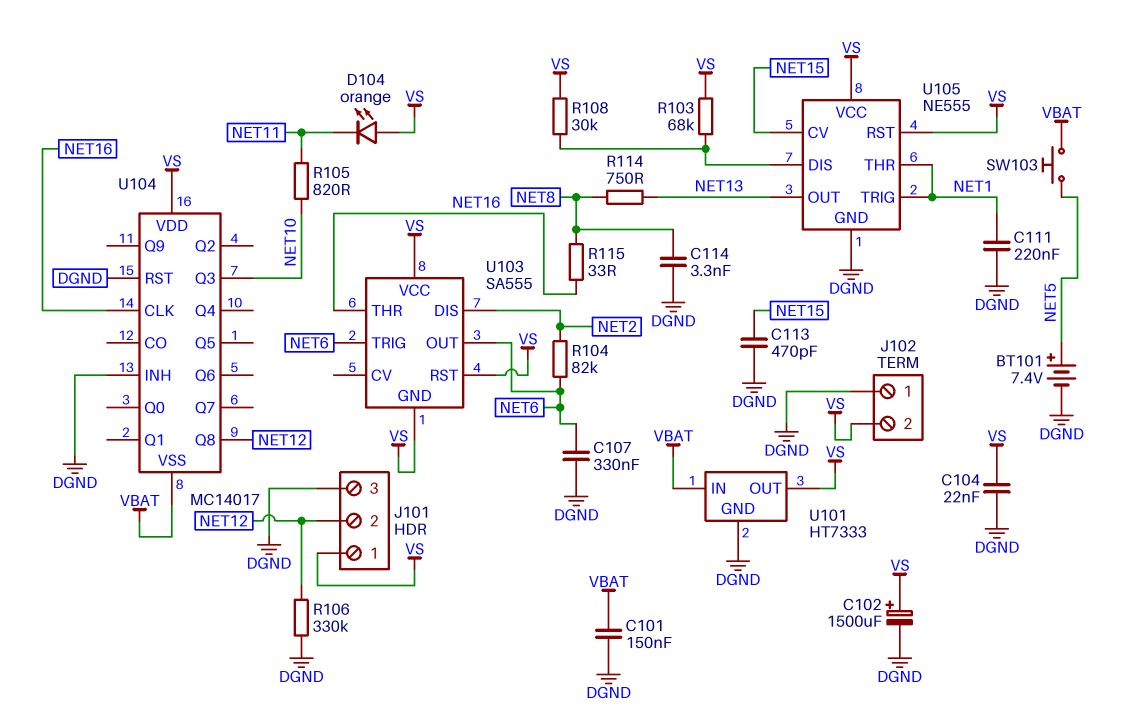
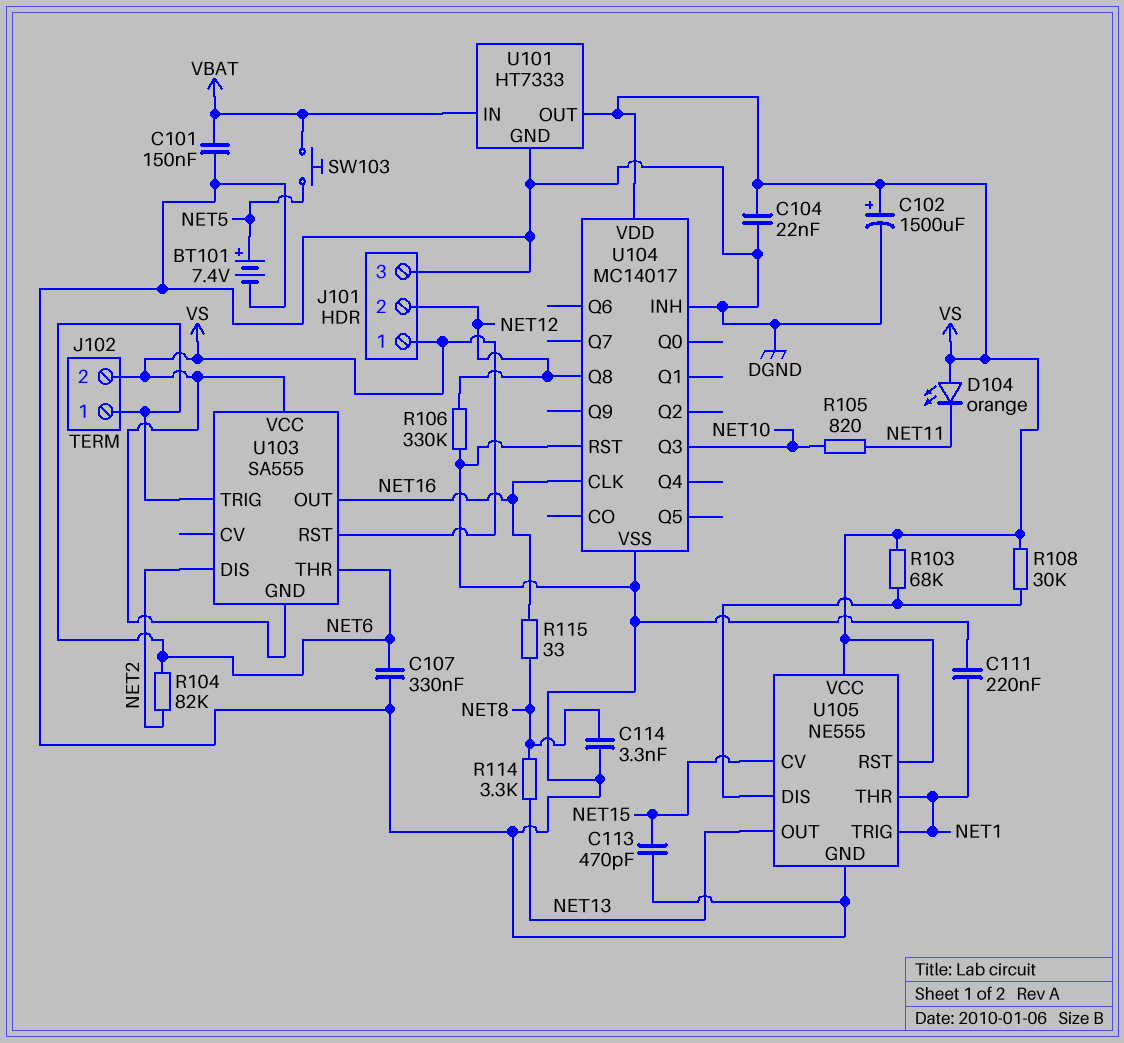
J102 pin 1: DGND -> NET6
R114: 750 (NET8, NET13) -> 3.3k (NET8, NET13)
U103 pin OUT: NET6 -> NET16
U103 pin THR: NET16 -> NET6
U104 pin VSS: VBAT -> DGND

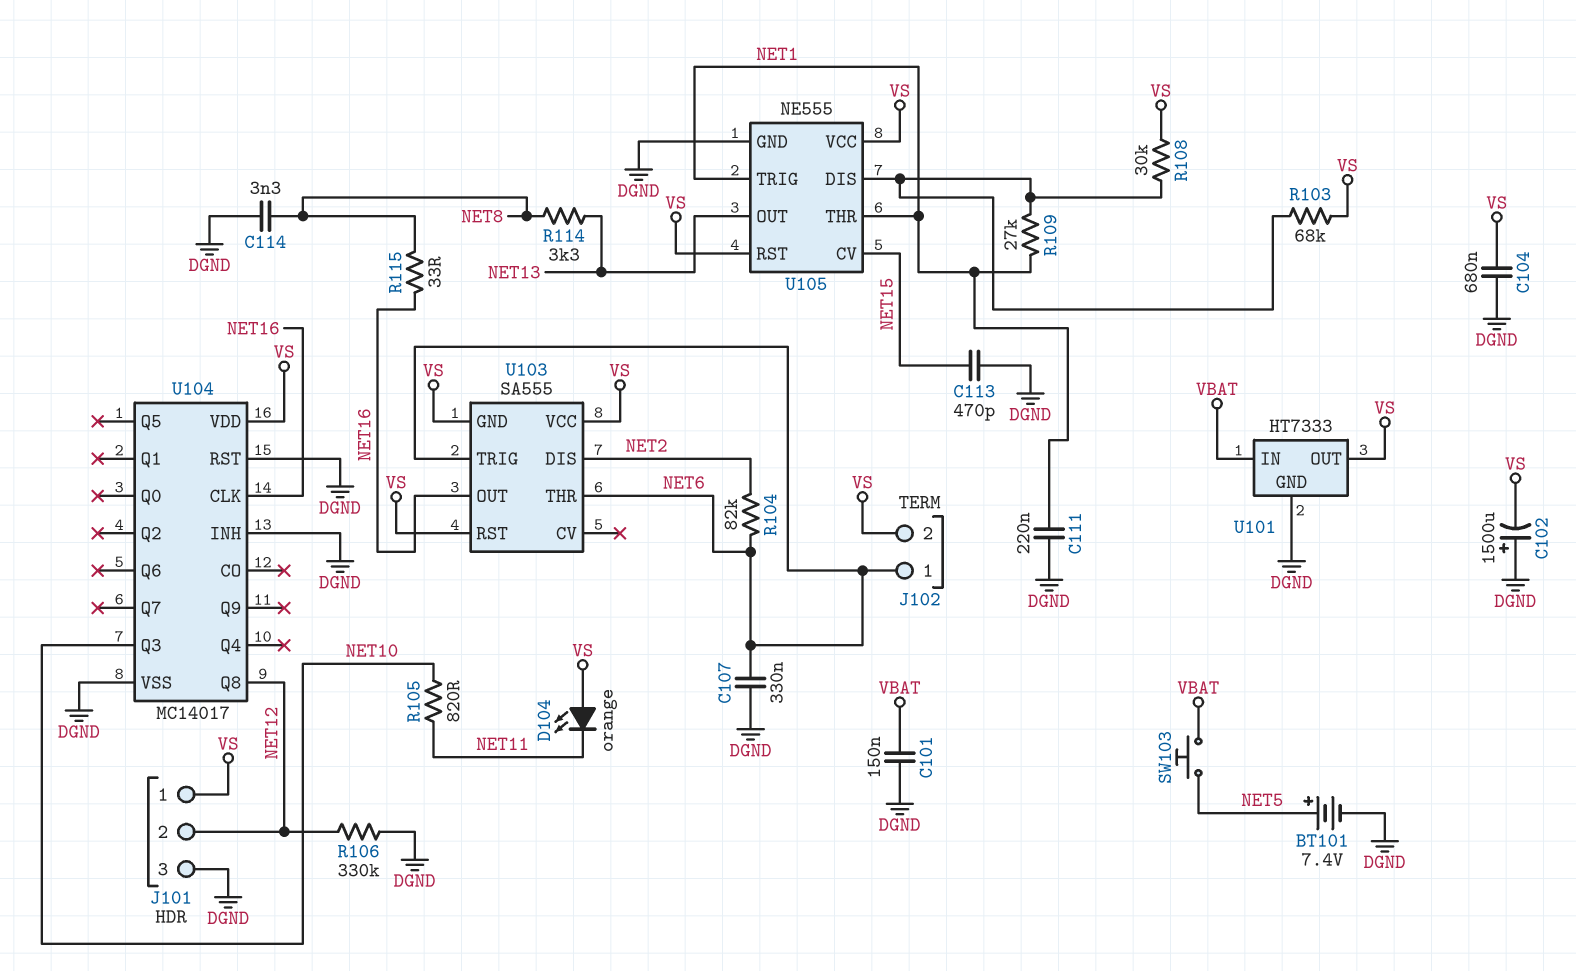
C102: 1500uF (plus VS, minus DGND) -> 1500uF (plus DGND, minus VS)
C104: 22nF (DGND, VS) -> 680nF (DGND, VS)
R109: none -> 27k (NET1, U105/DIS)

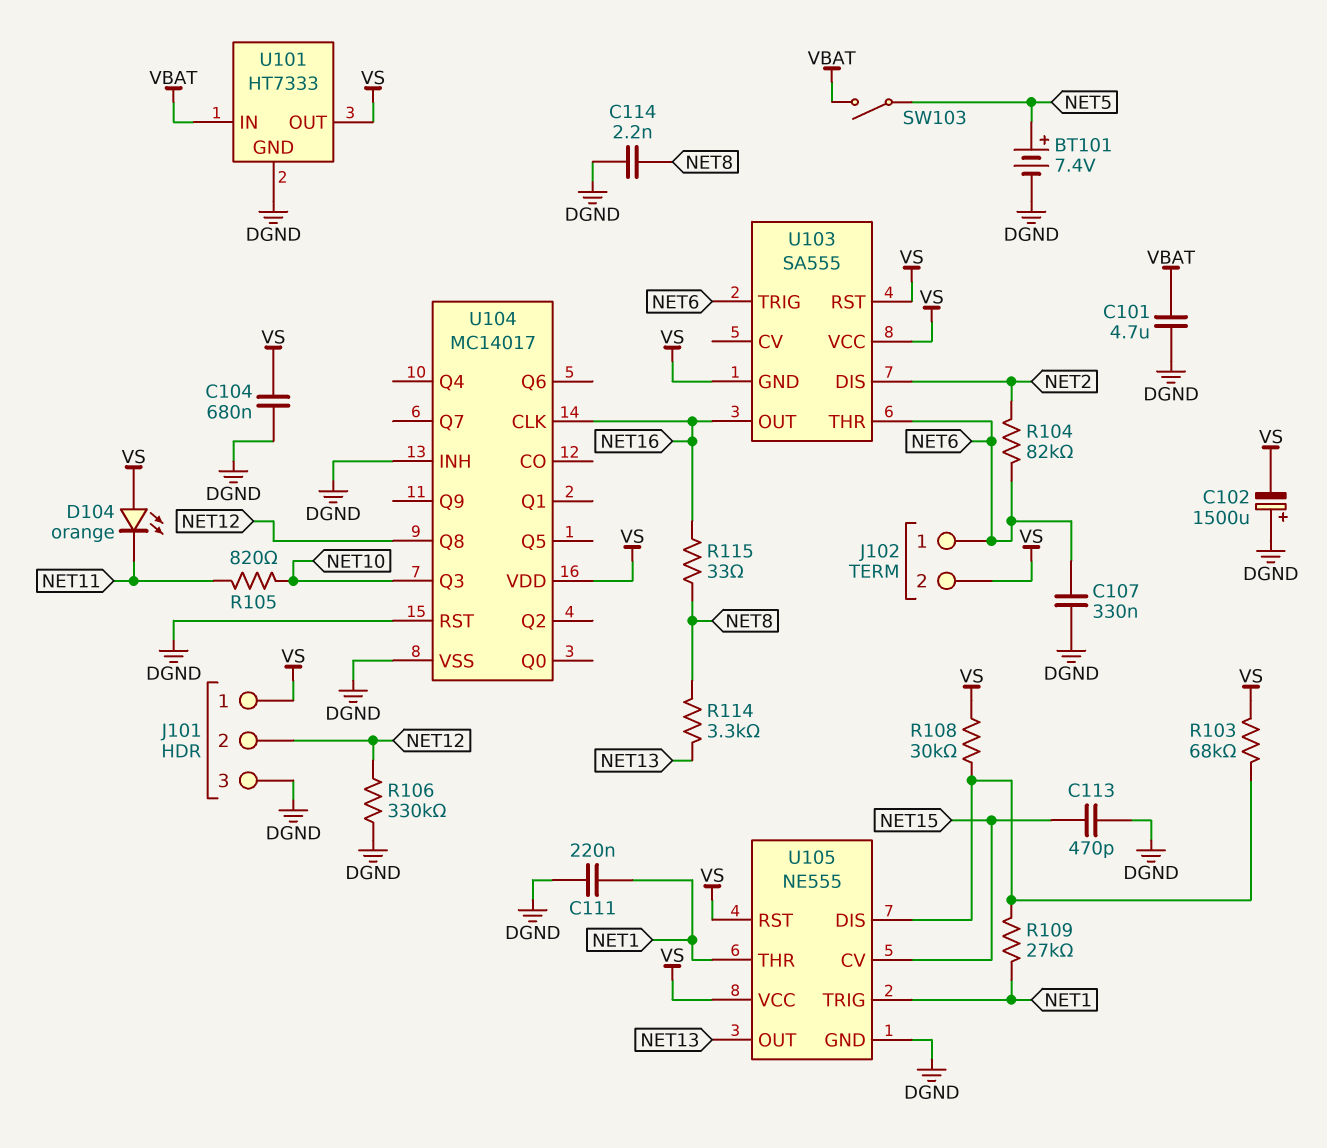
C101: 150nF (DGND, VBAT) -> 4.7uF (DGND, VBAT)
C114: 3.3nF (DGND, NET8) -> 2.2nF (DGND, NET8)
SW103: button (NET5, VBAT) -> switch (NET5, VBAT)

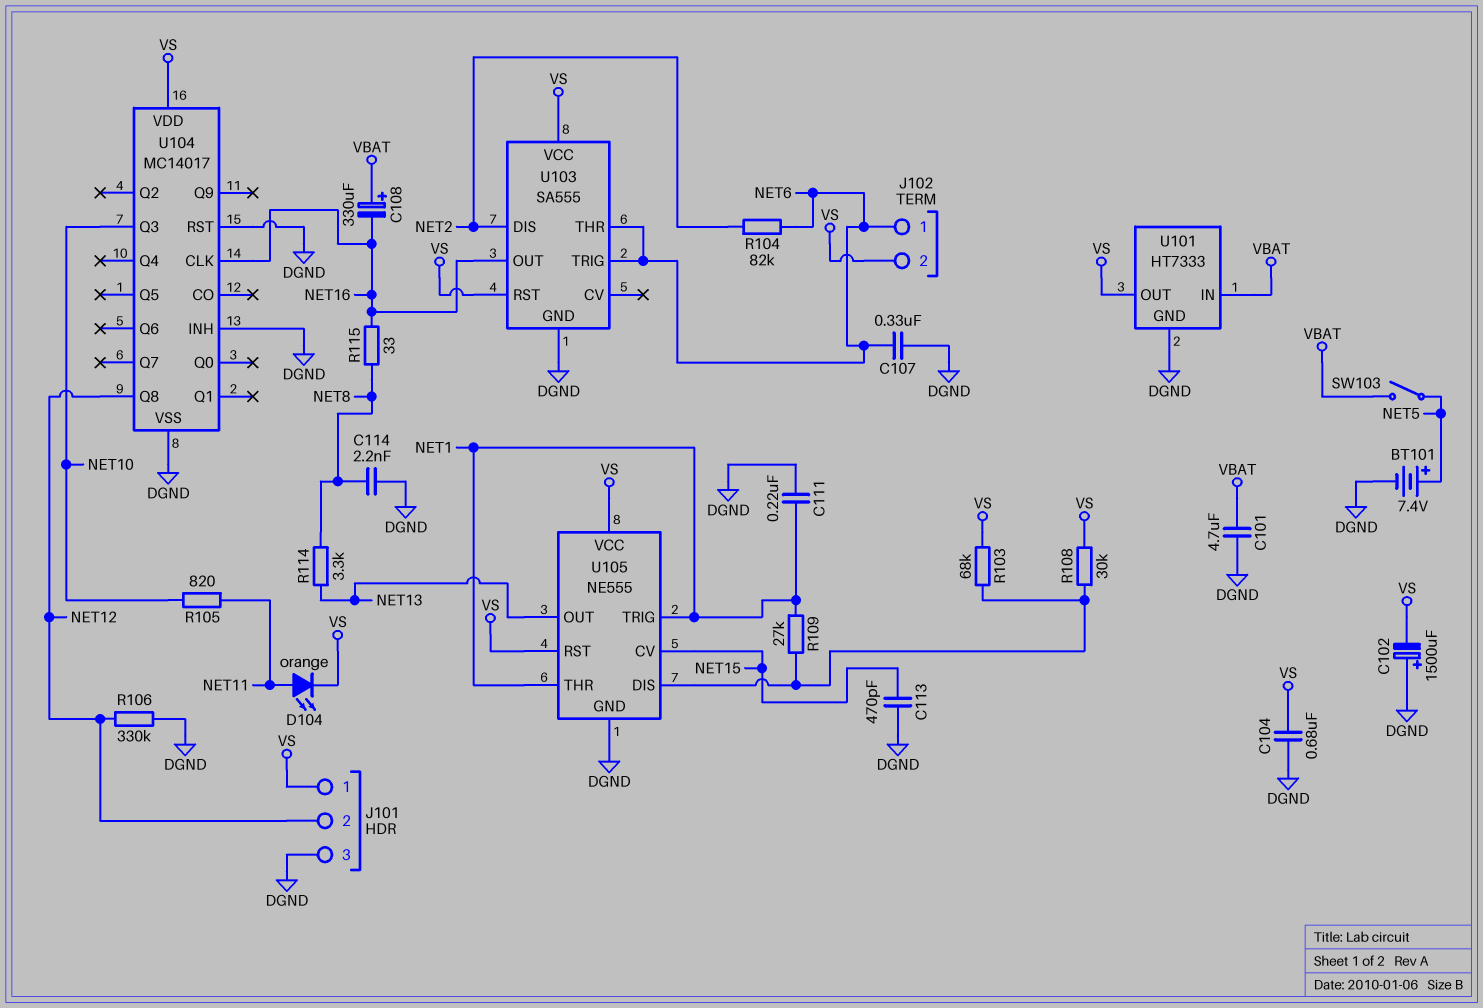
C108: none -> 330uF (plus VBAT, minus NET16)
D104: LED orange (A VS, K NET11) -> LED orange (A NET11, K VS)
U103 pin GND: VS -> DGND

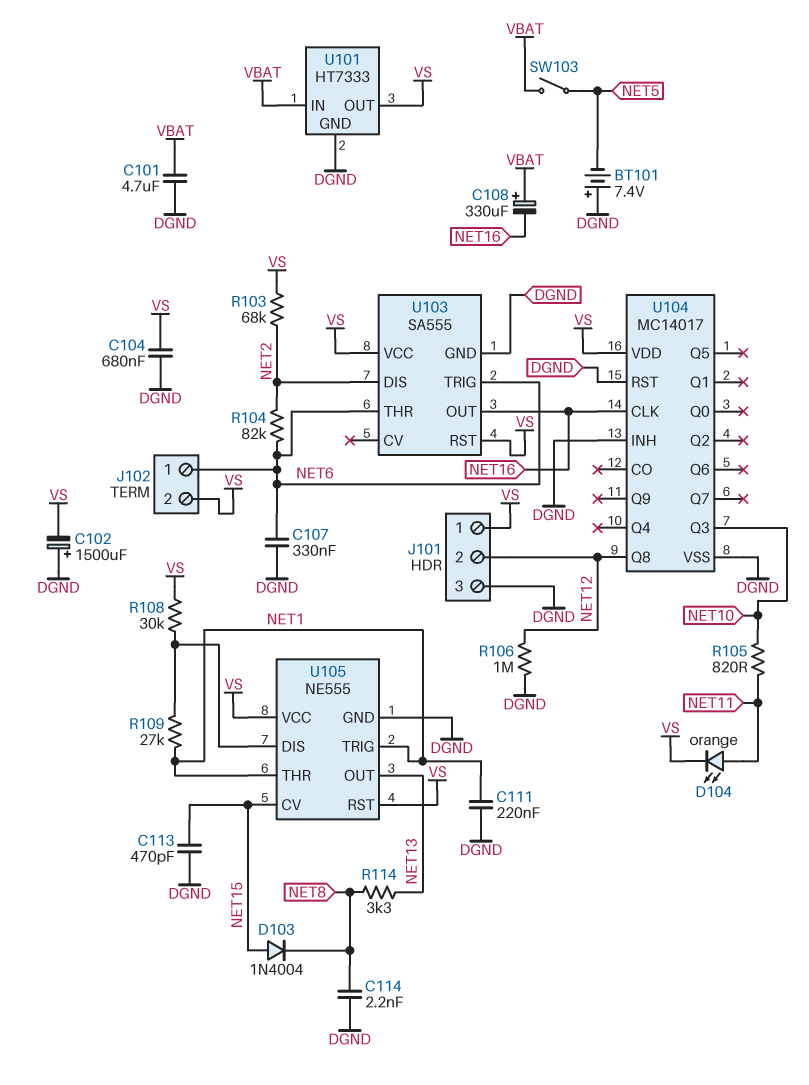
BT101: 7.4V (plus NET5, minus DGND) -> 7.4V (plus DGND, minus NET5)
D103: none -> diode 1N4004 (A NET15, K NET8)
R103: 68k (U105/DIS, VS) -> 68k (NET2, VS)
R106: 330k (DGND, NET12) -> 1M (DGND, NET12)
R115: 33 (NET8, NET16) -> none

